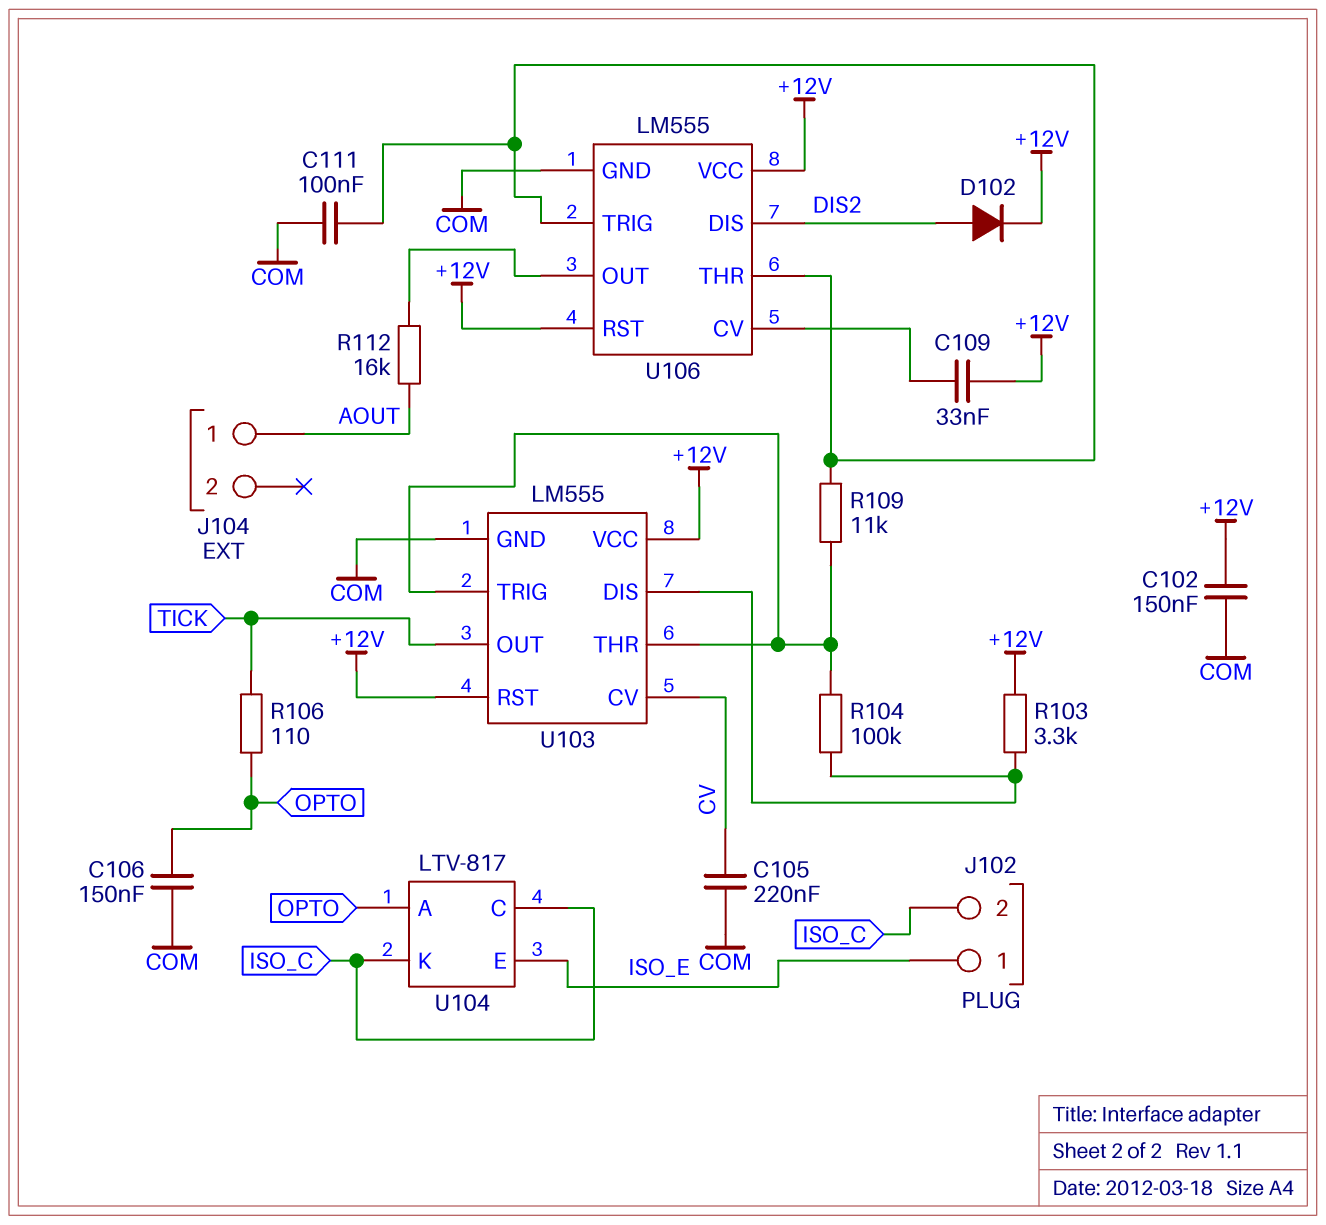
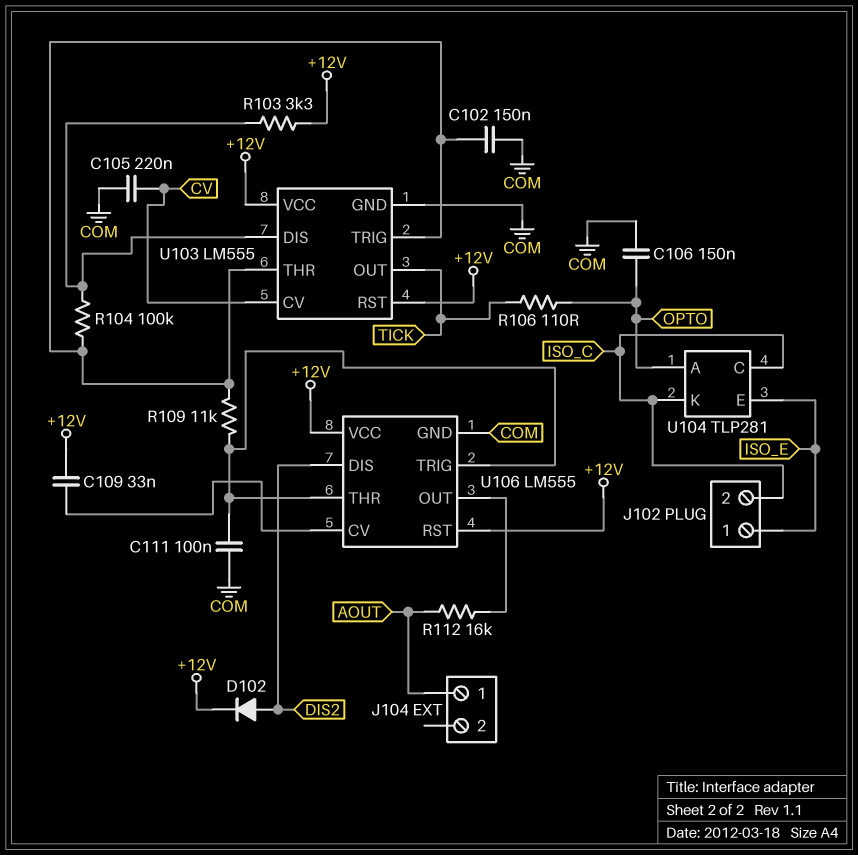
C102: 150nF (+12V, COM) -> 150nF (COM, U103/THR)
U104: LTV-817 -> TLP281

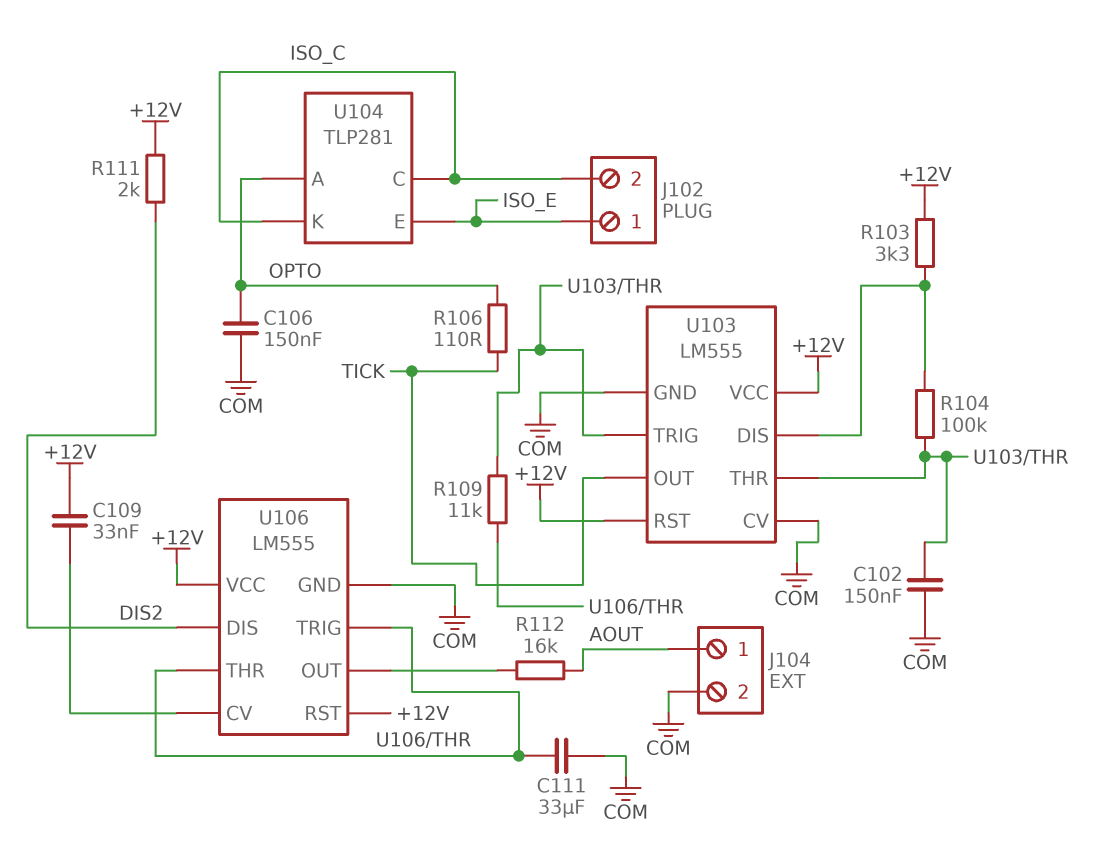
C105: 220nF (COM, CV) -> none
C111: 100nF (COM, U106/THR) -> 33uF (COM, U106/THR)
D102: diode (A DIS2, K +12V) -> none
J104 pin 2: none -> COM
R111: none -> 2k (+12V, DIS2)
U103 pin CV: CV -> COM

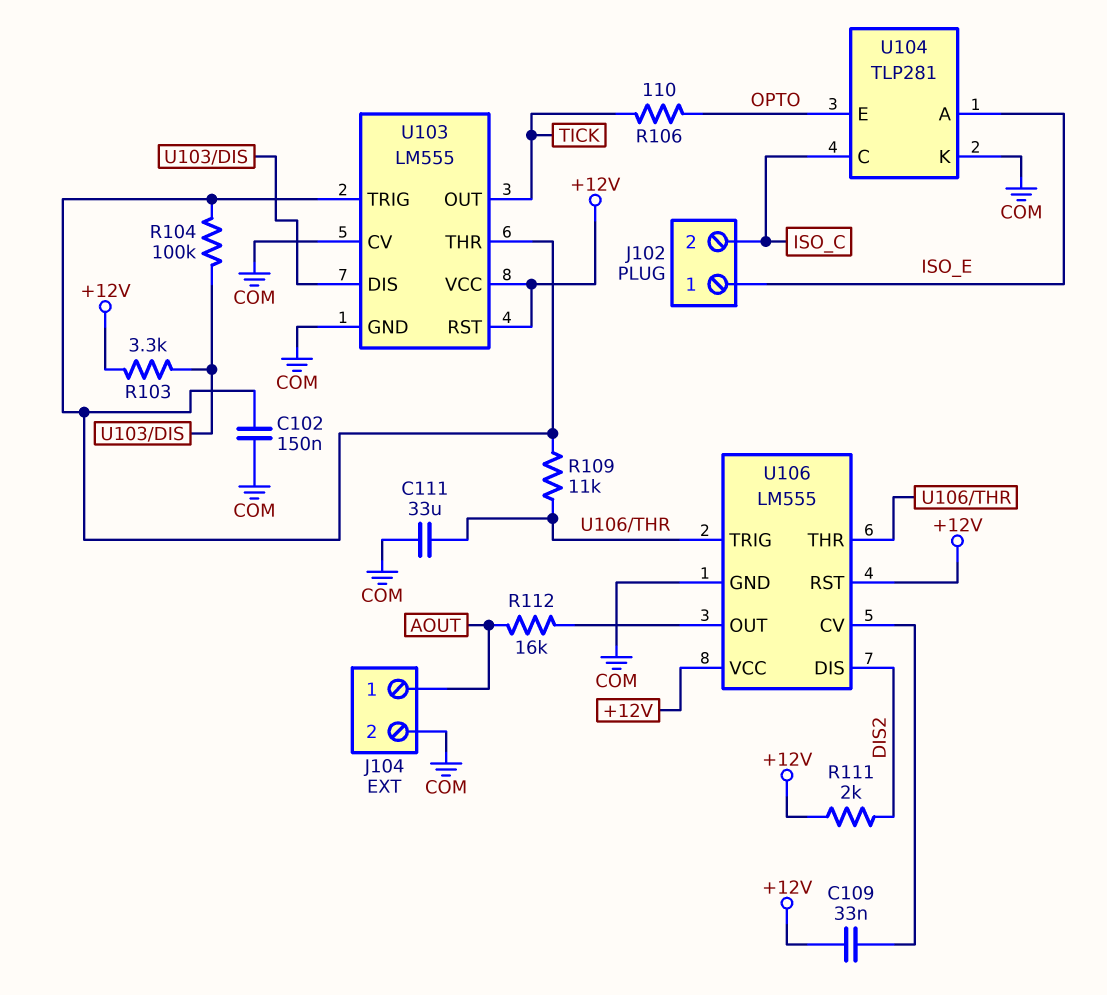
C106: 150nF (COM, OPTO) -> none
U104 pin A: OPTO -> ISO_E
U104 pin E: ISO_E -> OPTO
U104 pin K: ISO_C -> COM

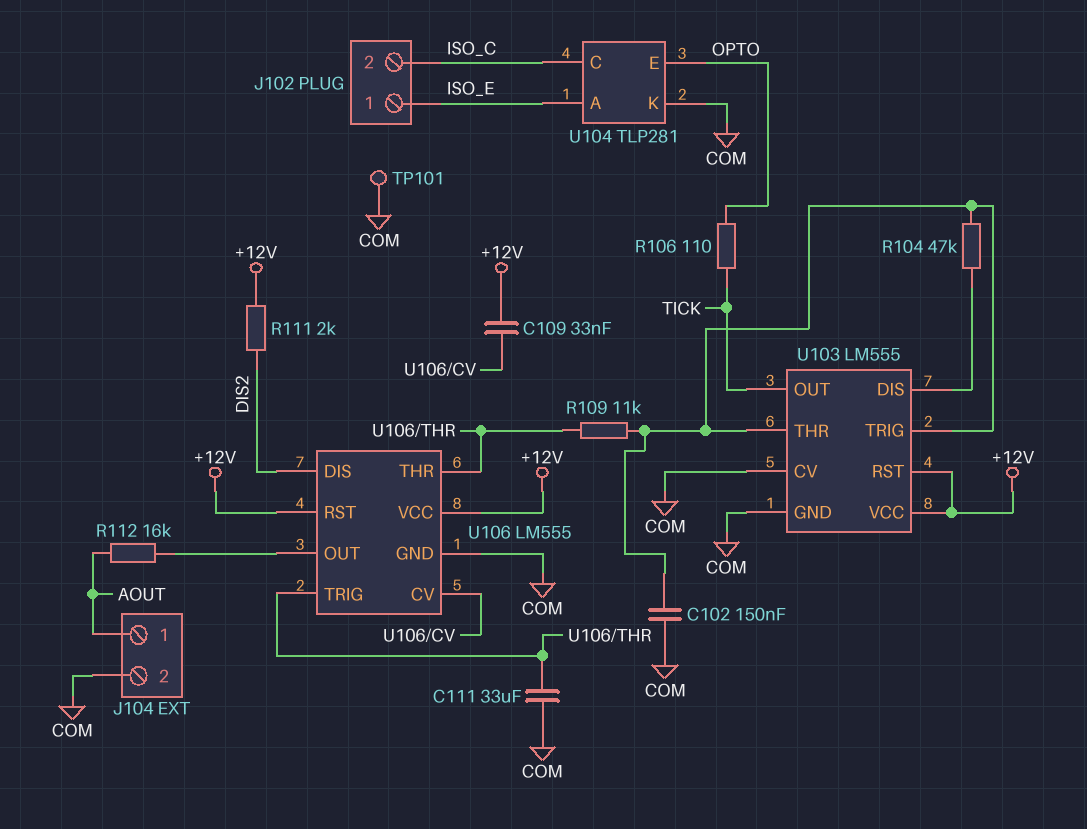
R103: 3.3k (+12V, U103/DIS) -> none
R104: 100k (U103/DIS, U103/THR) -> 47k (U103/DIS, U103/THR)
TP101: none -> test point (COM)

